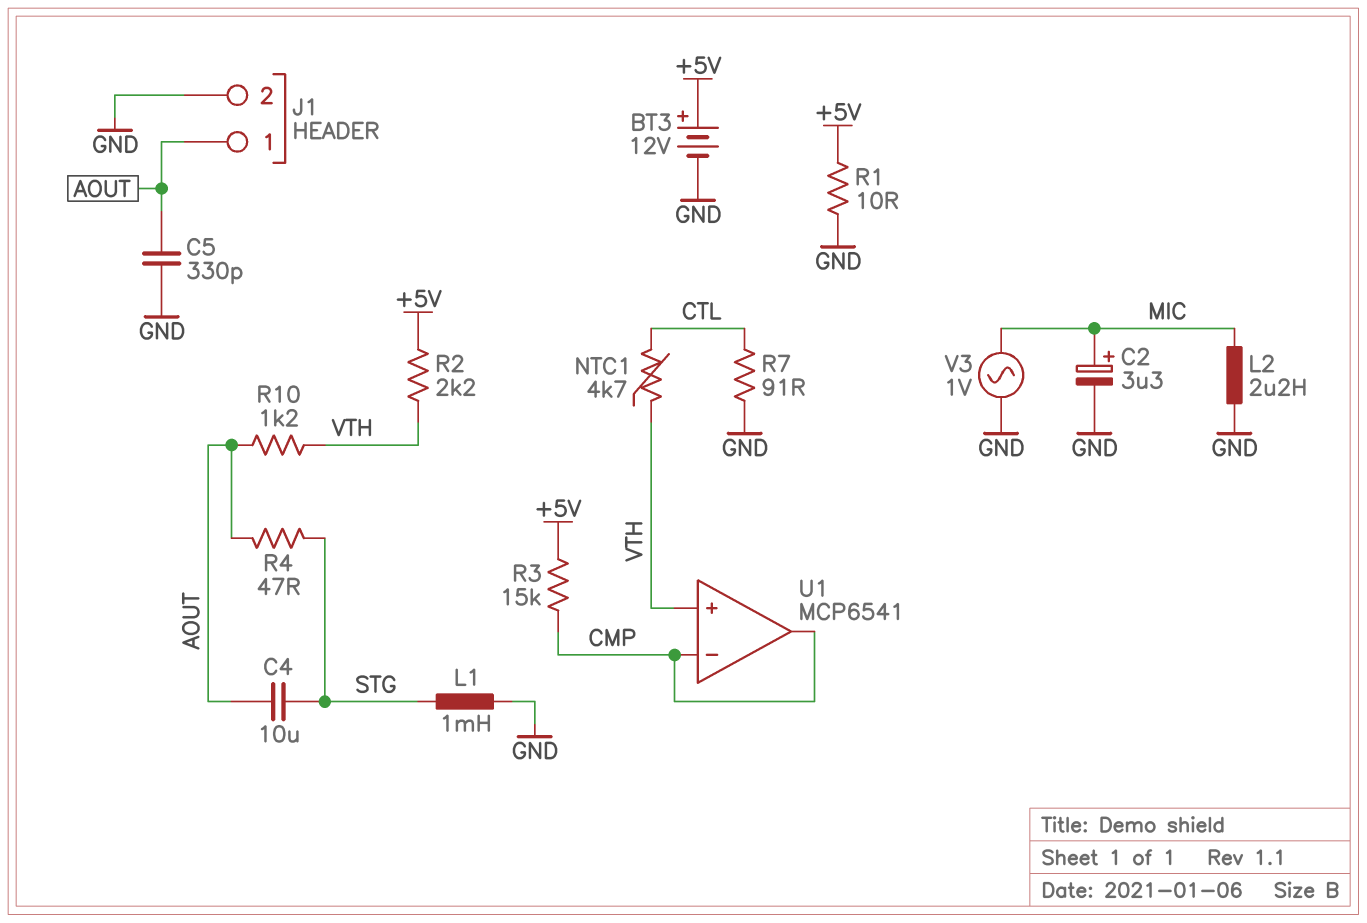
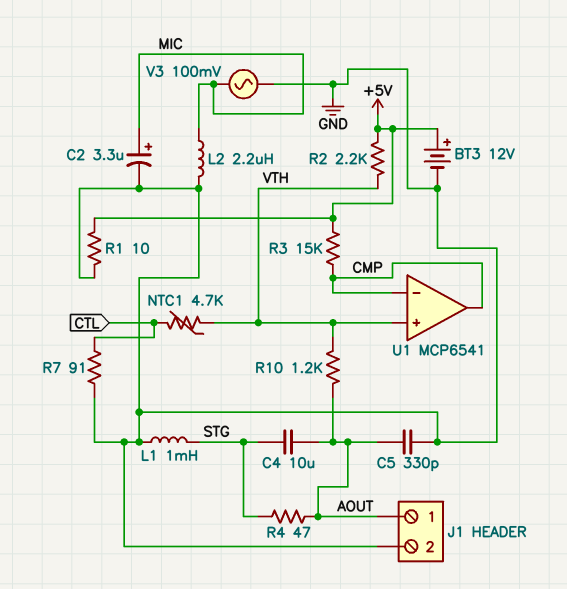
V3: AC 1V (GND, MIC) -> AC 100mV (GND, MIC)

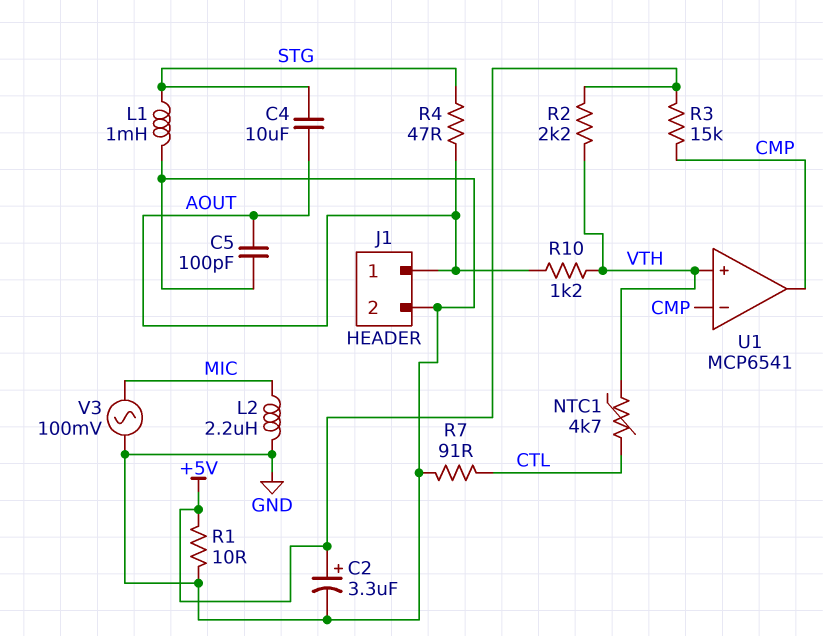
BT3: 12V (plus +5V, minus GND) -> none
C2: 3.3uF (plus MIC, minus GND) -> 3.3uF (plus +5V, minus GND)
C5: 330pF (AOUT, GND) -> 100pF (AOUT, GND)

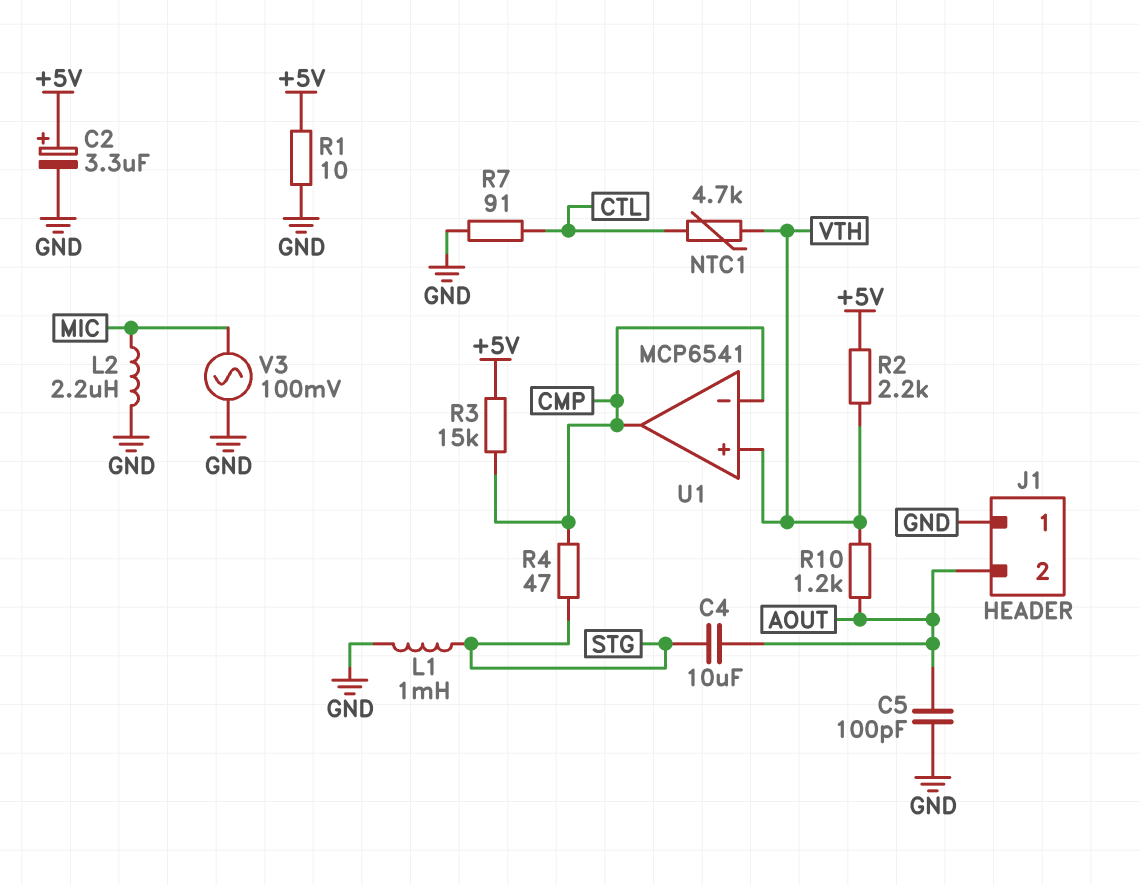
J1 pin 1: AOUT -> GND
J1 pin 2: GND -> AOUT
R4: 47 (AOUT, STG) -> 47 (CMP, STG)

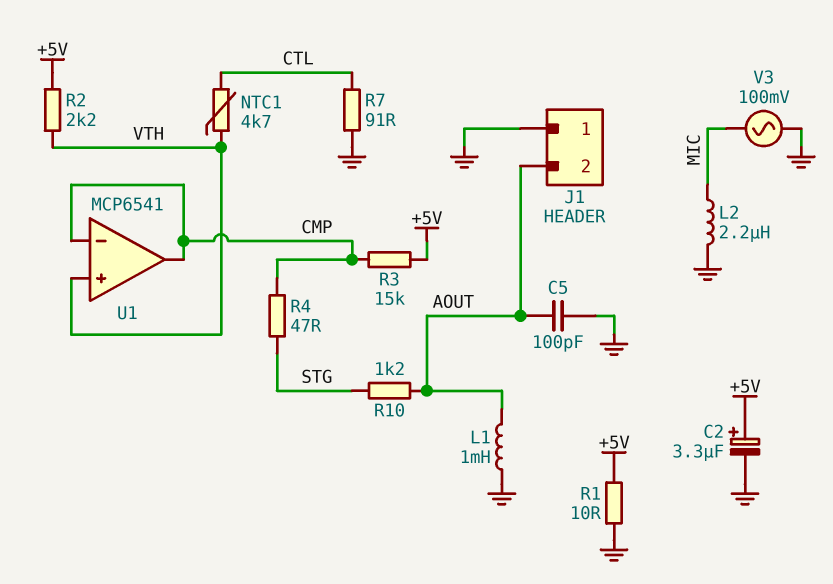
C4: 10uF (AOUT, STG) -> none
L1: 1mH (GND, STG) -> 1mH (AOUT, GND)
R10: 1.2k (AOUT, VTH) -> 1.2k (AOUT, STG)

